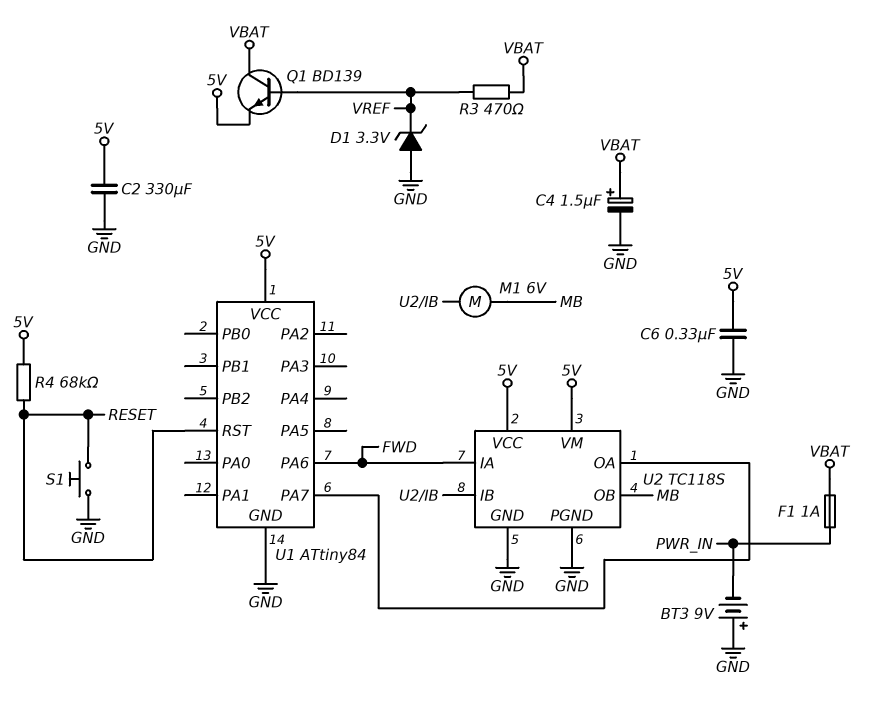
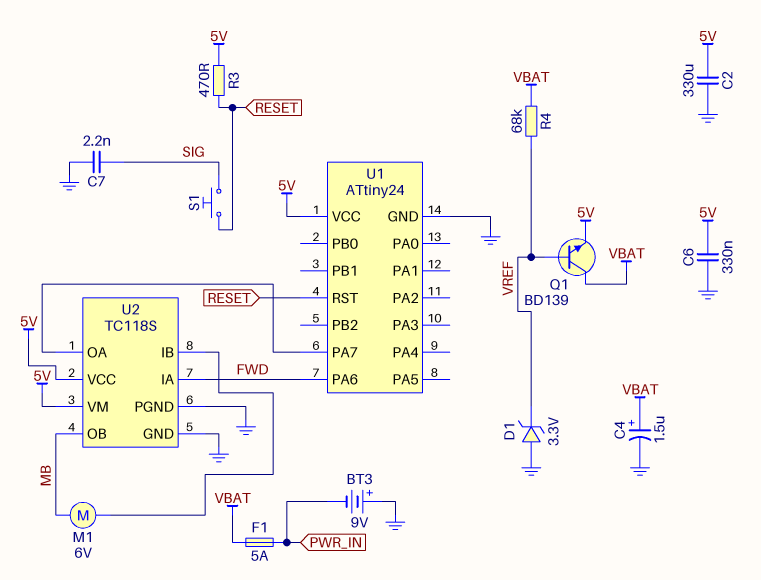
C7: none -> 2.2nF (GND, SIG)
F1: 1A (PWR_IN, VBAT) -> 5A (PWR_IN, VBAT)
R3: 470 (VBAT, VREF) -> 470 (5V, RESET)
R4: 68k (5V, RESET) -> 68k (VBAT, VREF)
S1: button (GND, RESET) -> button (RESET, SIG)
U1: ATtiny84 -> ATtiny24

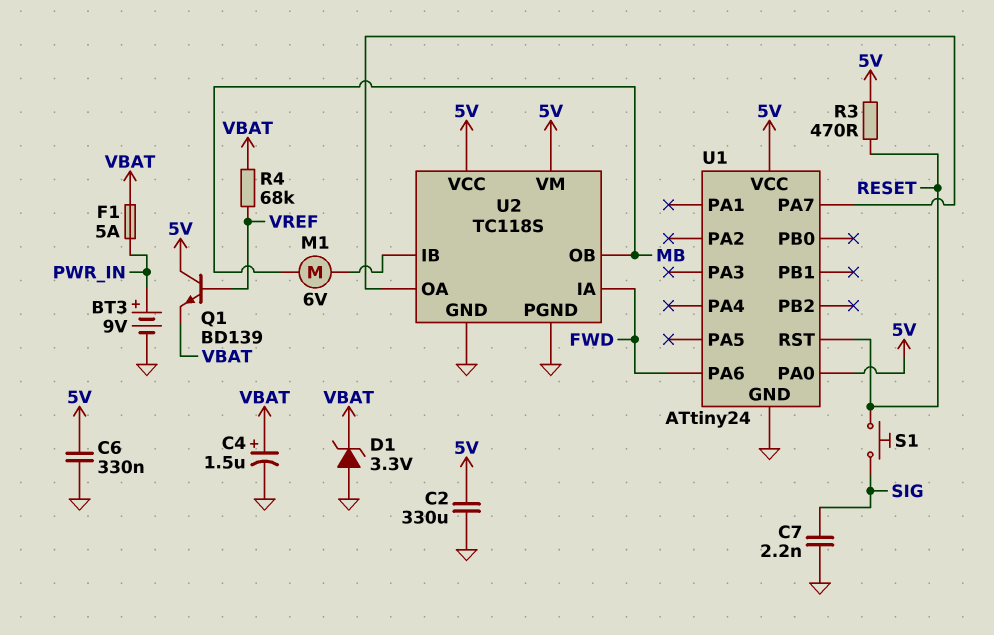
BT3: 9V (plus GND, minus PWR_IN) -> 9V (plus PWR_IN, minus GND)
D1: zener 3.3V (A GND, K VREF) -> zener 3.3V (A GND, K VBAT)
Q1: NPN BD139 (B VREF, C VBAT, E 5V) -> NPN BD139 (B VREF, C 5V, E VBAT)
U1 pin PA0: none -> 5V

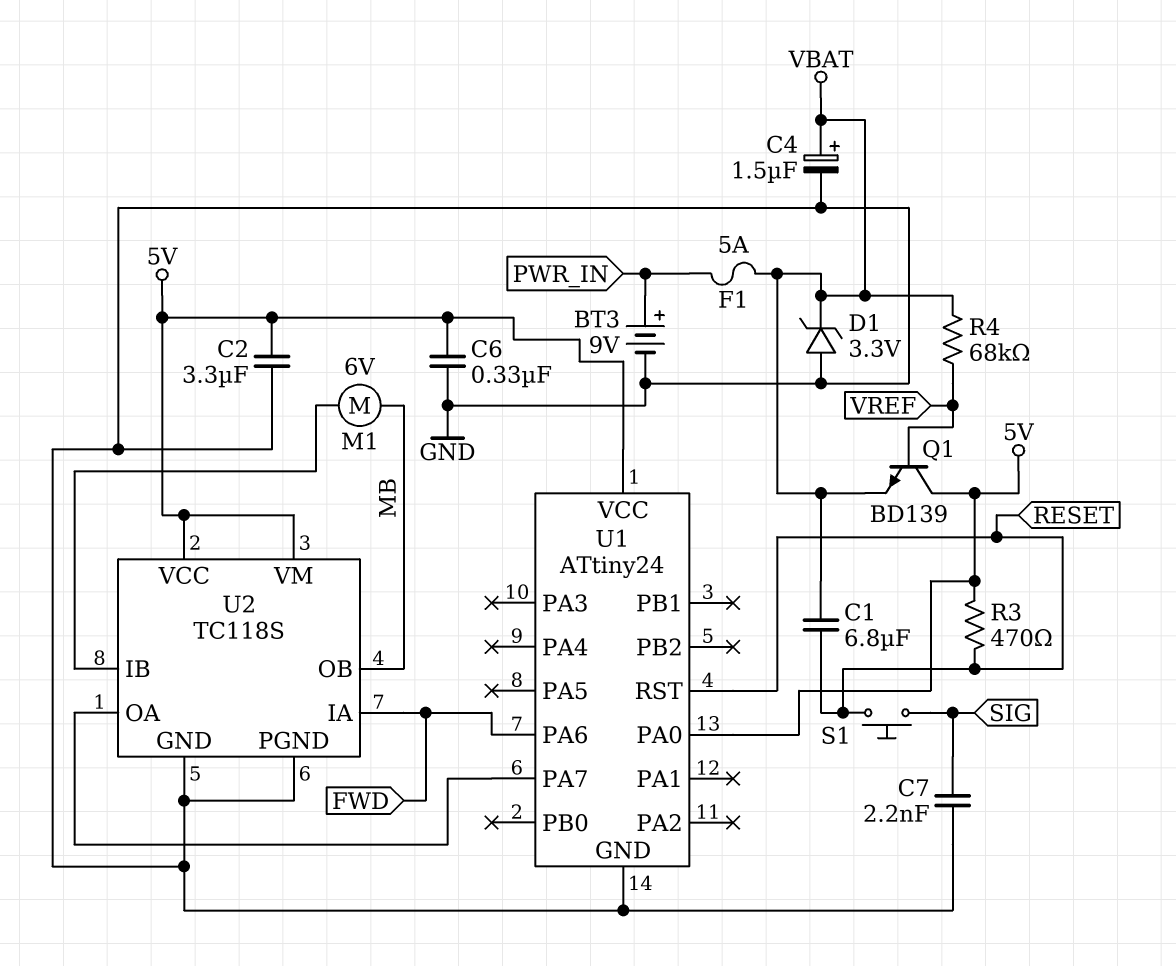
C1: none -> 6.8uF (RESET, VBAT)
C2: 330uF (5V, GND) -> 3.3uF (5V, GND)

